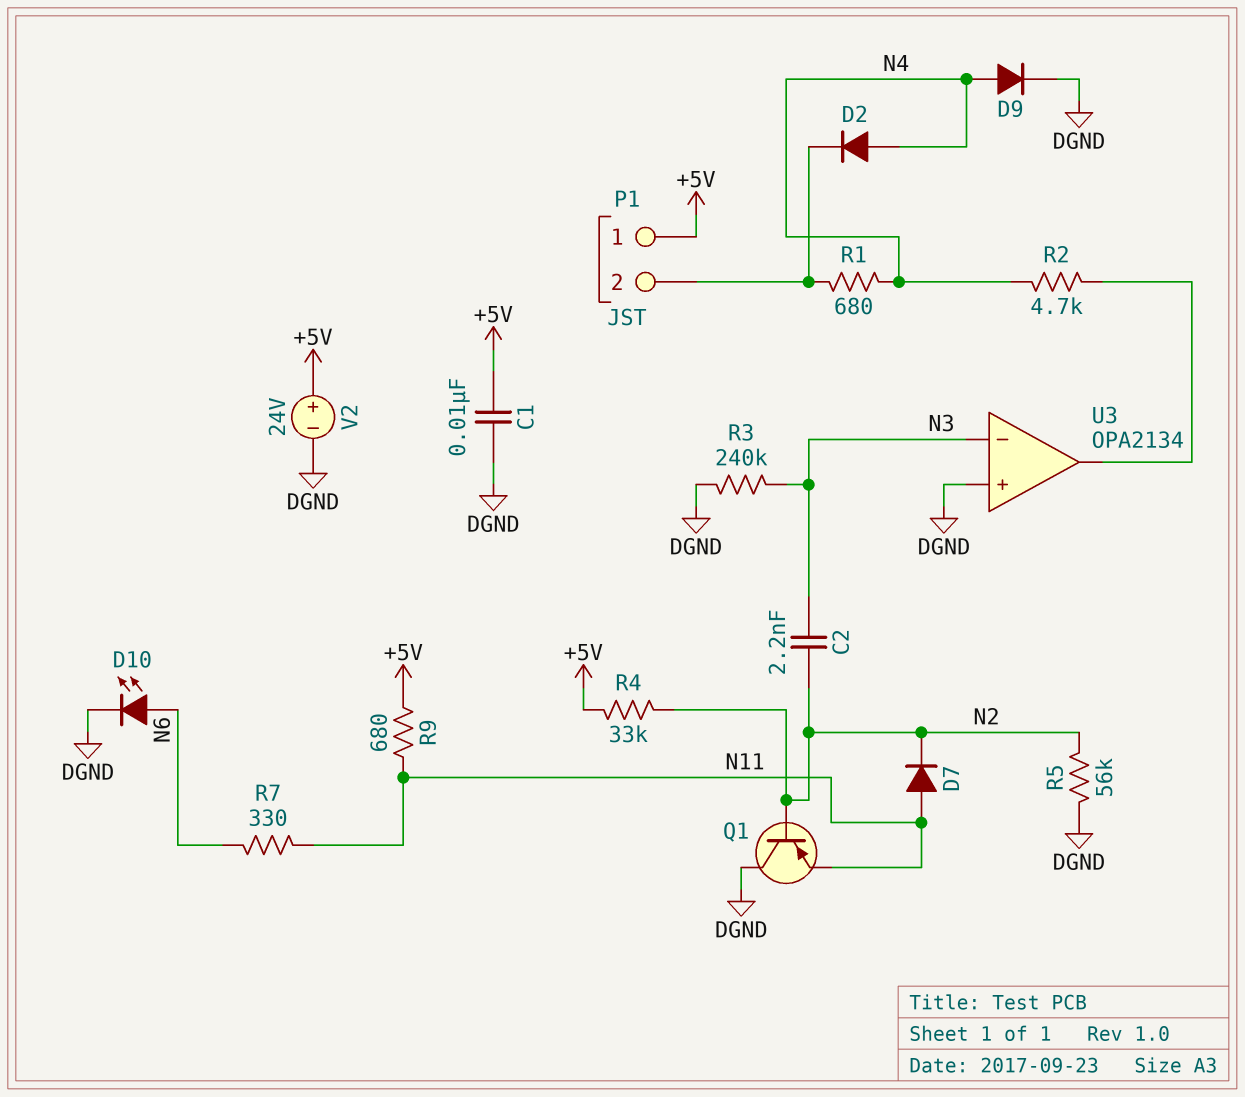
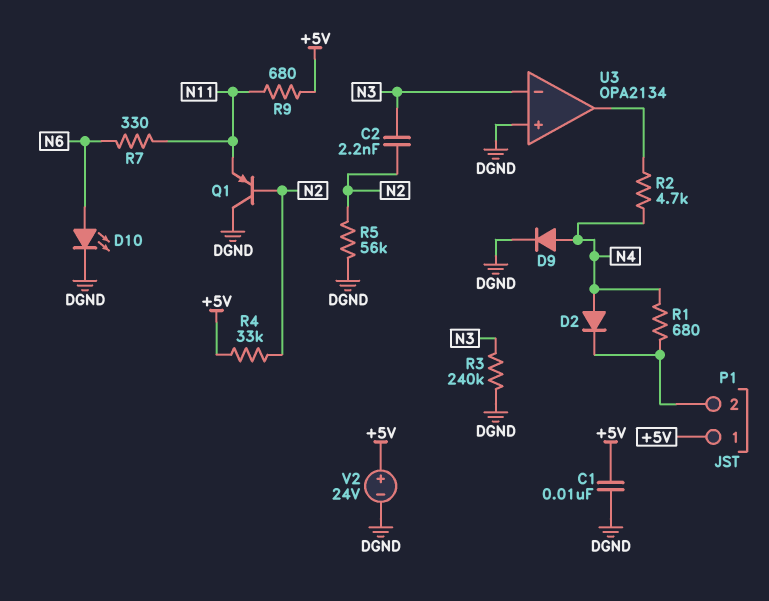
D7: diode (A N11, K N2) -> none

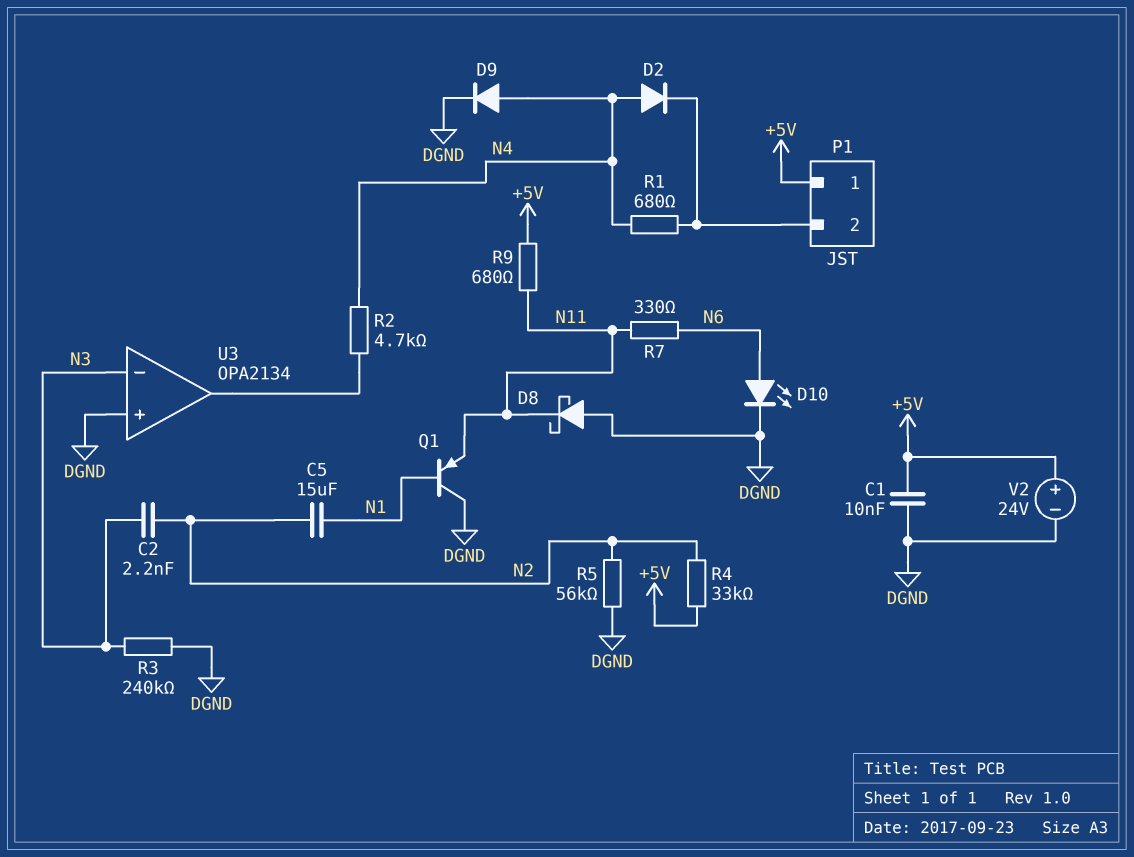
C5: none -> 15uF (N1, N2)
D8: none -> schottky (A DGND, K N11)
Q1: PNP (B N2, C DGND, E N11) -> PNP (B N1, C DGND, E N11)

